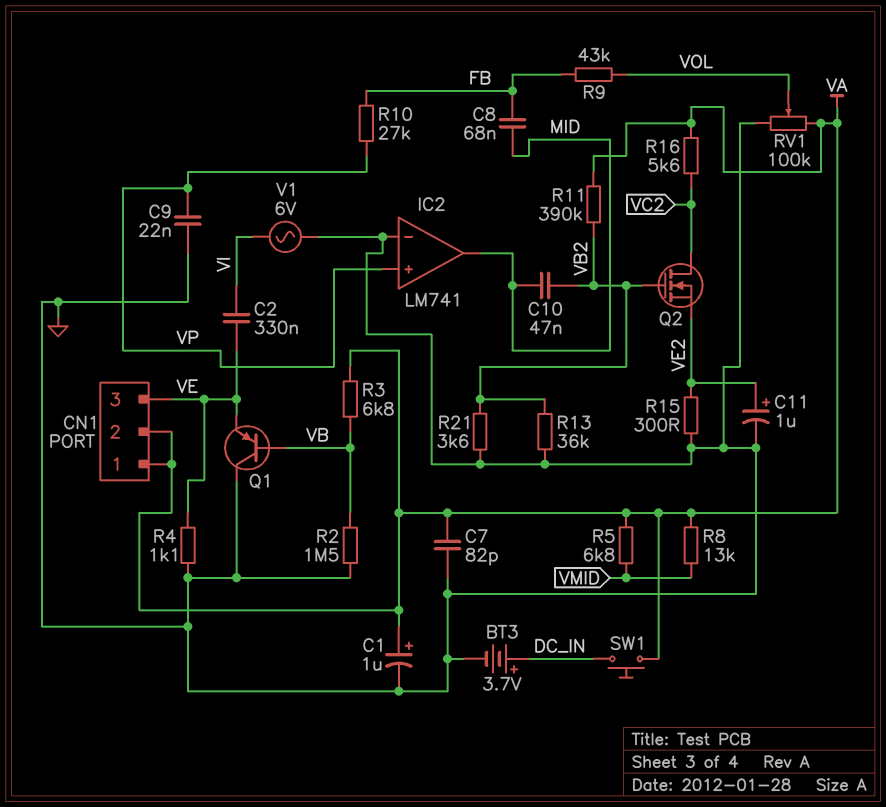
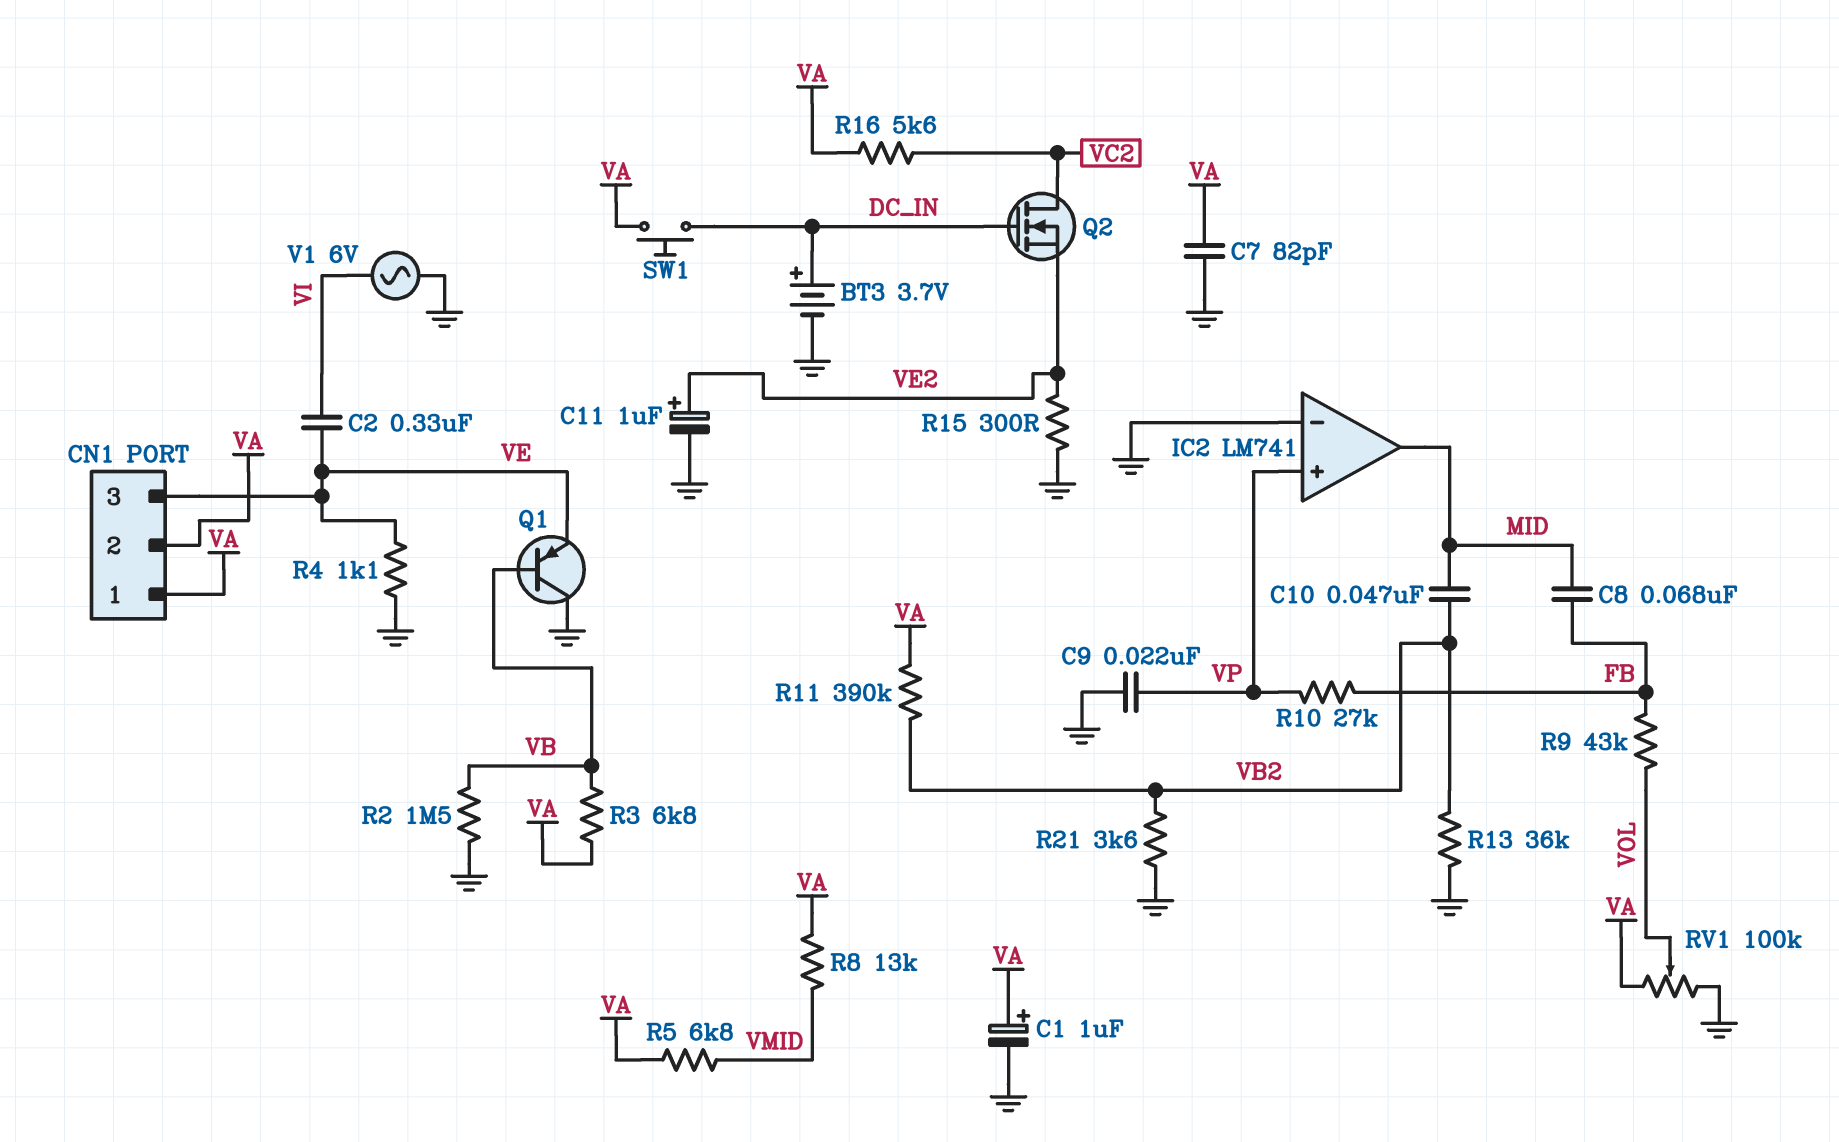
Q2: NMOS (G VB2, D VC2, S VE2) -> NMOS (G DC_IN, D VC2, S VE2)

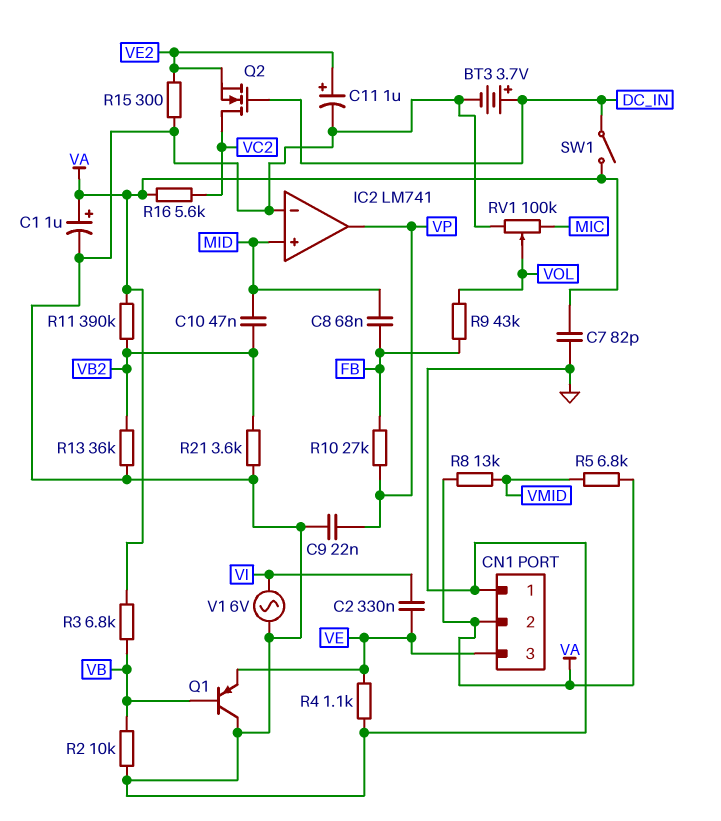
CN1 pin 1: VA -> GND
IC2 pin in+: VP -> MID
IC2 pin out: MID -> VP
R2: 1.5M (GND, VB) -> 10k (GND, VB)
RV1: 100k (GND, VA, wiper VOL) -> 100k (GND, MIC, wiper VOL)
SW1: button (DC_IN, VA) -> switch (DC_IN, VA)

